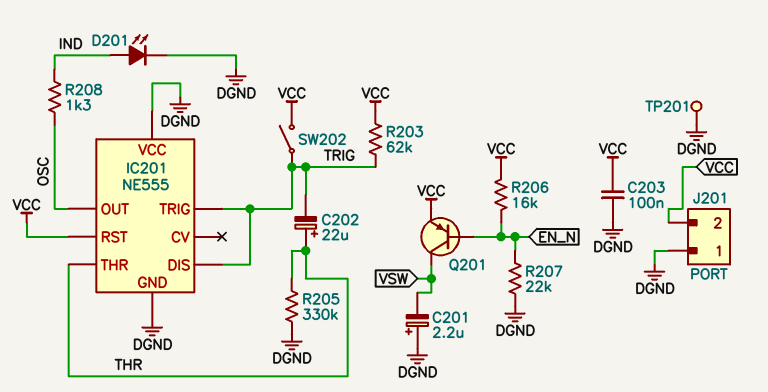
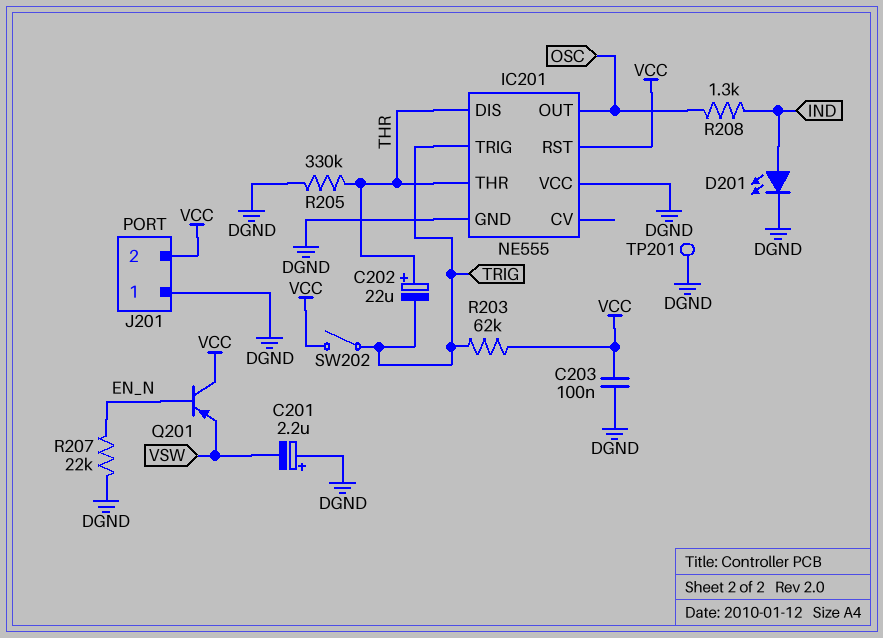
IC201 pin DIS: TRIG -> THR
Q201: PNP (B EN_N, C VSW, E VCC) -> PNP (B EN_N, C VCC, E VSW)
R206: 16k (EN_N, VCC) -> none

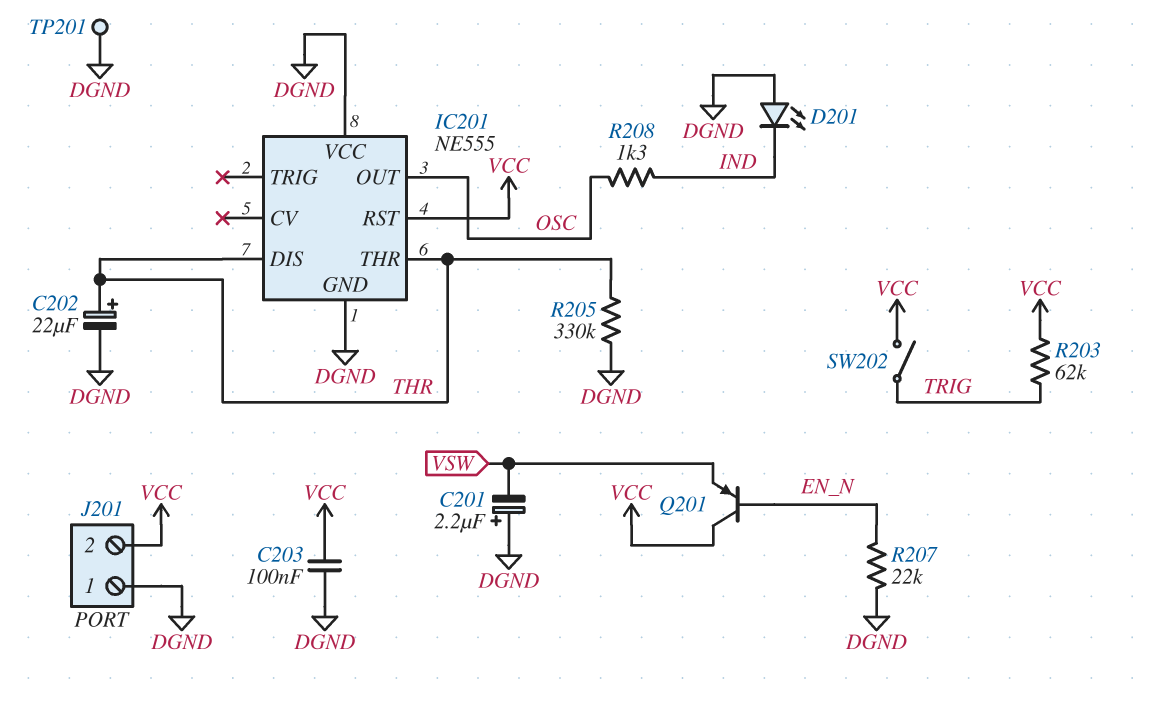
C202: 22uF (plus THR, minus TRIG) -> 22uF (plus THR, minus DGND)
D201: LED (A IND, K DGND) -> LED (A DGND, K IND)
IC201 pin TRIG: TRIG -> none

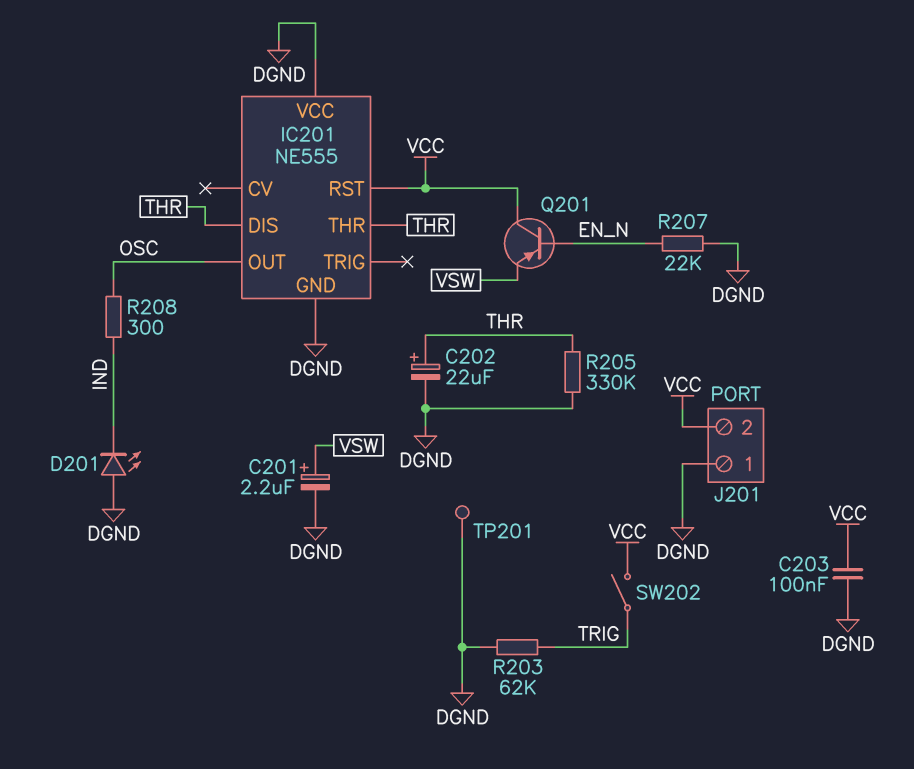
C201: 2.2uF (plus DGND, minus VSW) -> 2.2uF (plus VSW, minus DGND)
R203: 62k (TRIG, VCC) -> 62k (DGND, TRIG)
R208: 1.3k (IND, OSC) -> 300 (IND, OSC)

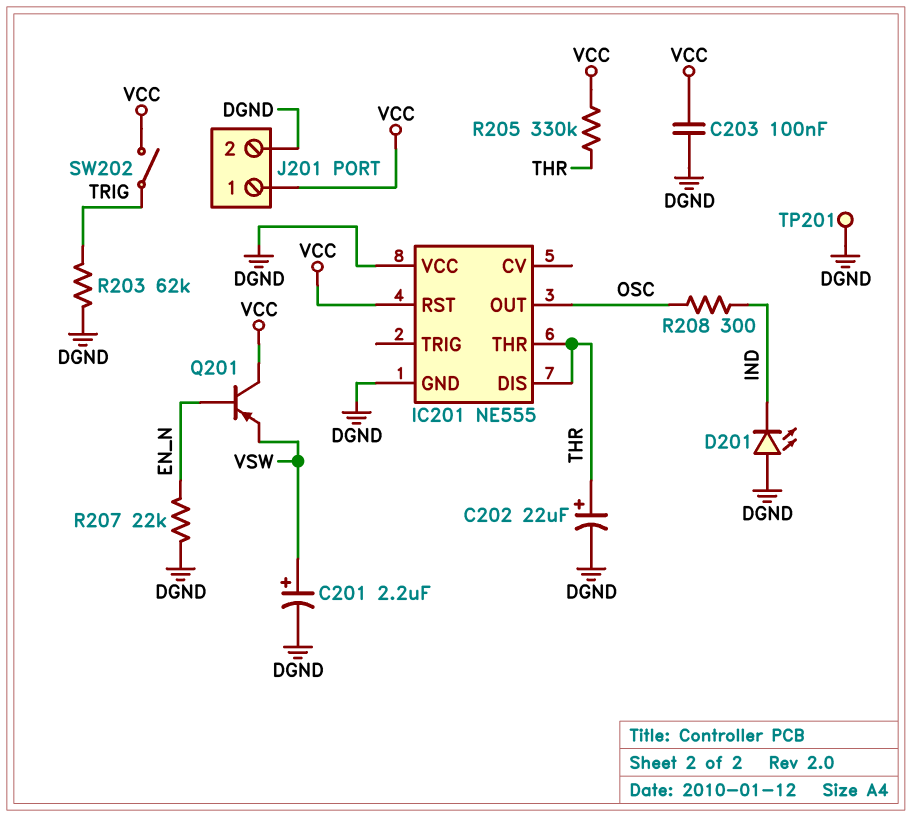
J201 pin 1: DGND -> VCC
J201 pin 2: VCC -> DGND
R205: 330k (DGND, THR) -> 330k (THR, VCC)

